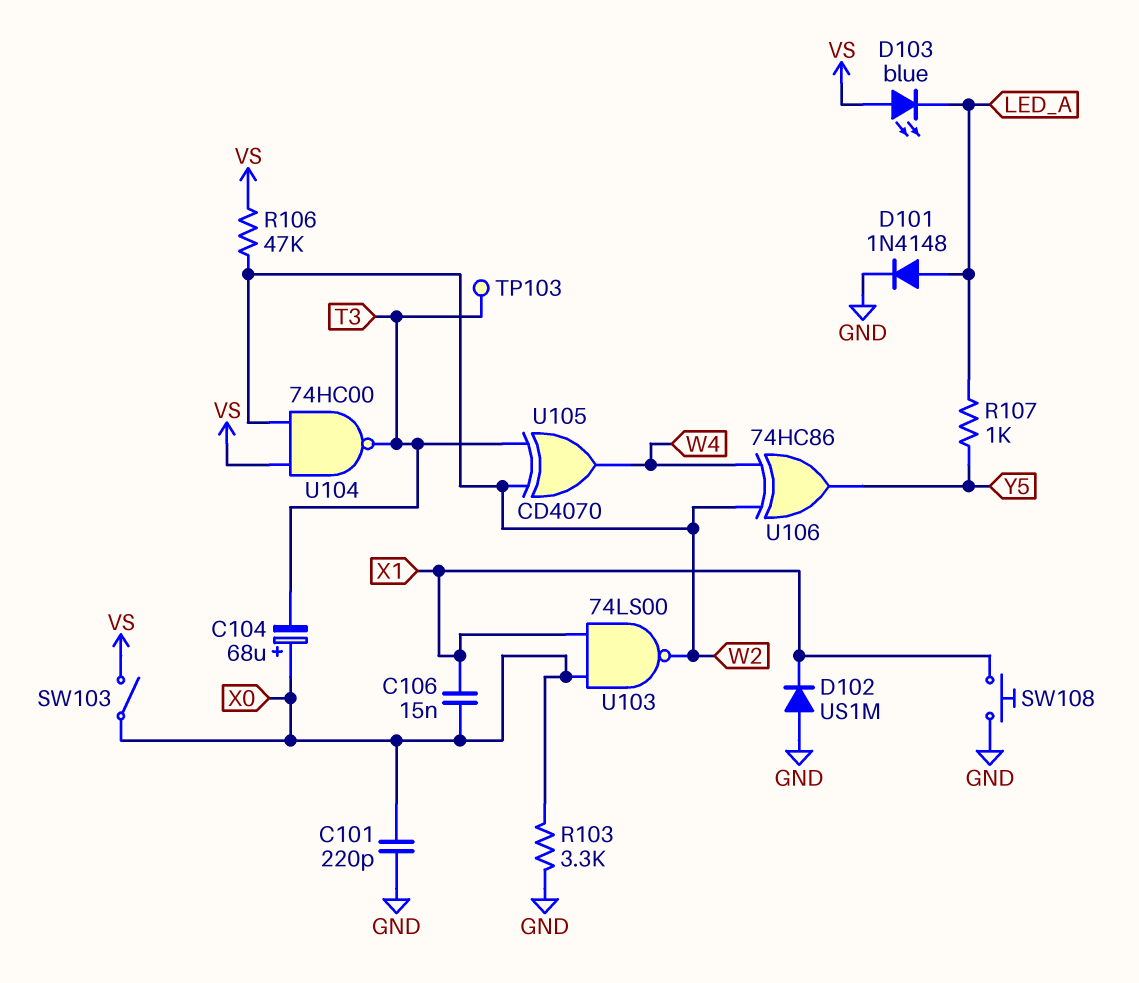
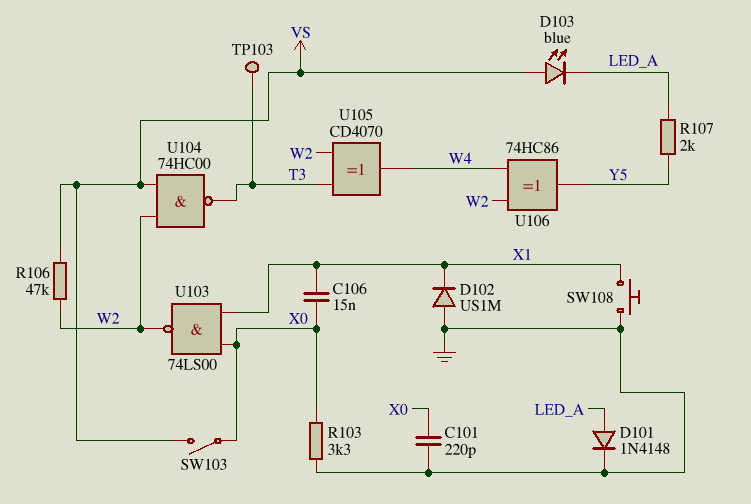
C104: 68uF (plus X0, minus T3) -> none
R107: 1k (LED_A, Y5) -> 2k (LED_A, Y5)

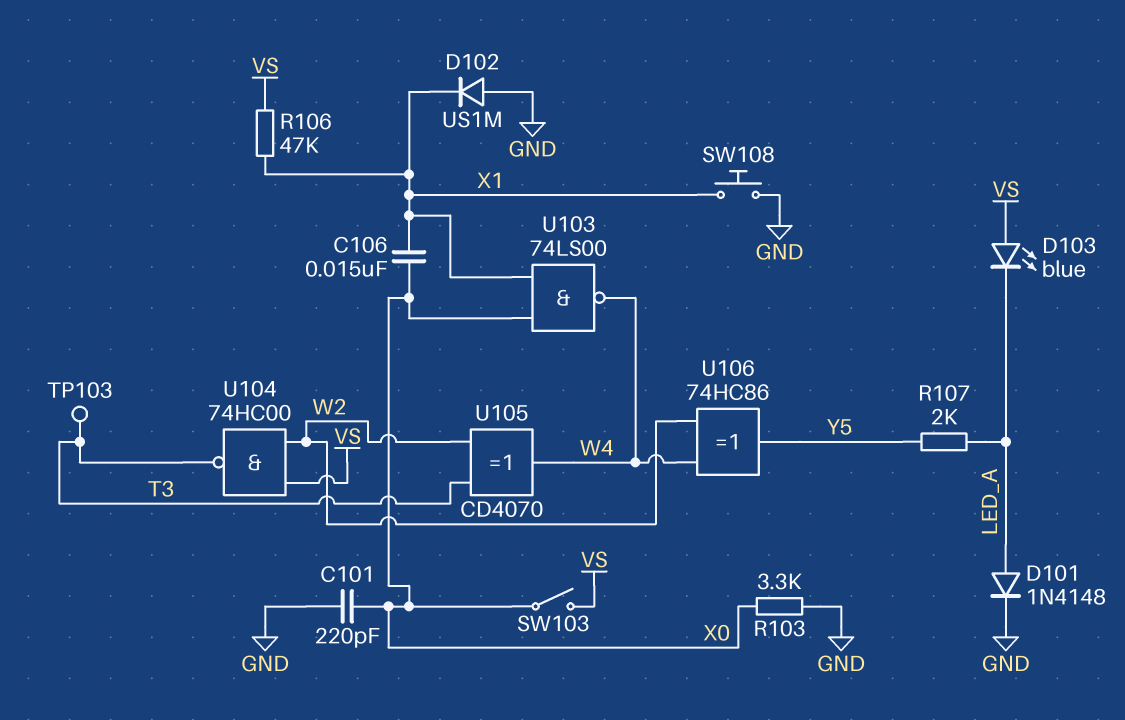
R106: 47k (VS, W2) -> 47k (VS, X1)
U103: NAND 74LS00 (in X0, in X1, out W2) -> NAND 74LS00 (in X0, in X1, out W4)

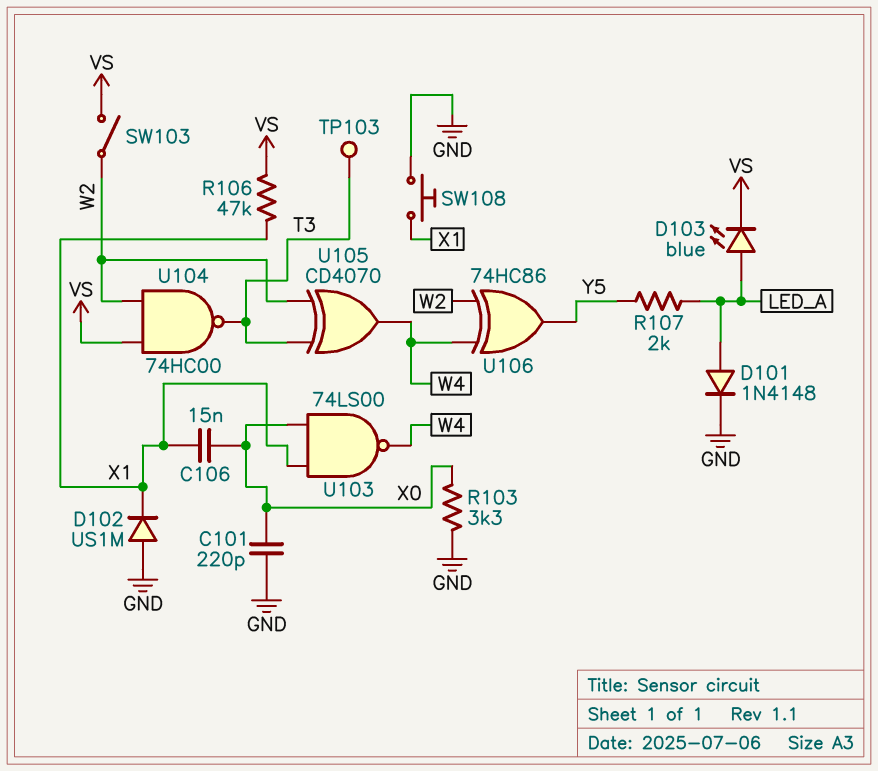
D103: LED blue (A VS, K LED_A) -> LED blue (A LED_A, K VS)
SW103: switch (VS, X0) -> switch (VS, W2)

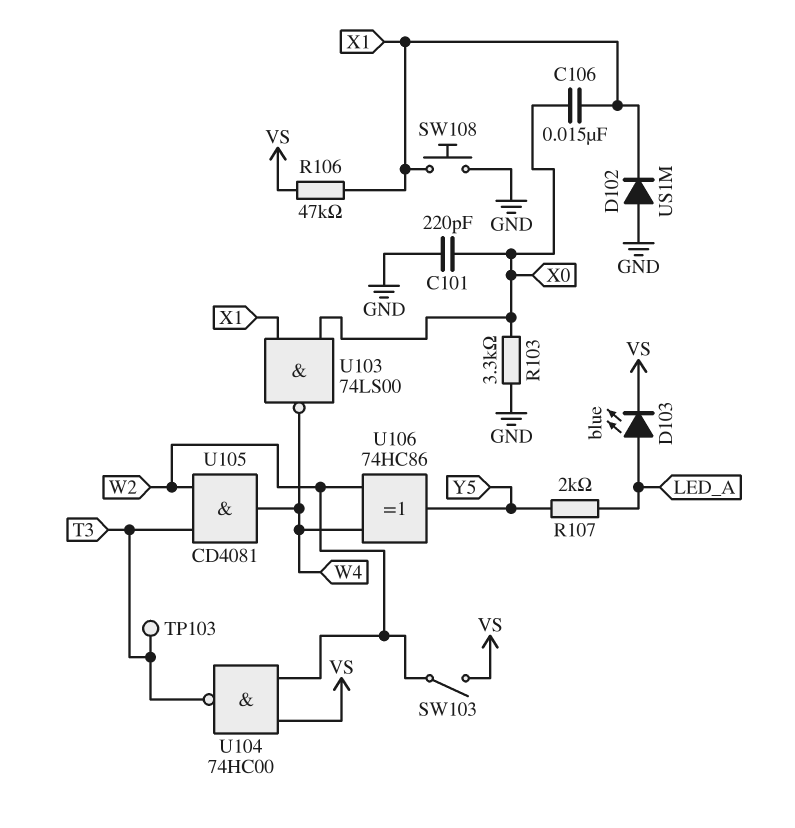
D101: diode 1N4148 (A LED_A, K GND) -> none
U105: XOR CD4070 (in T3, in W2, out W4) -> AND CD4081 (in T3, in W2, out W4)

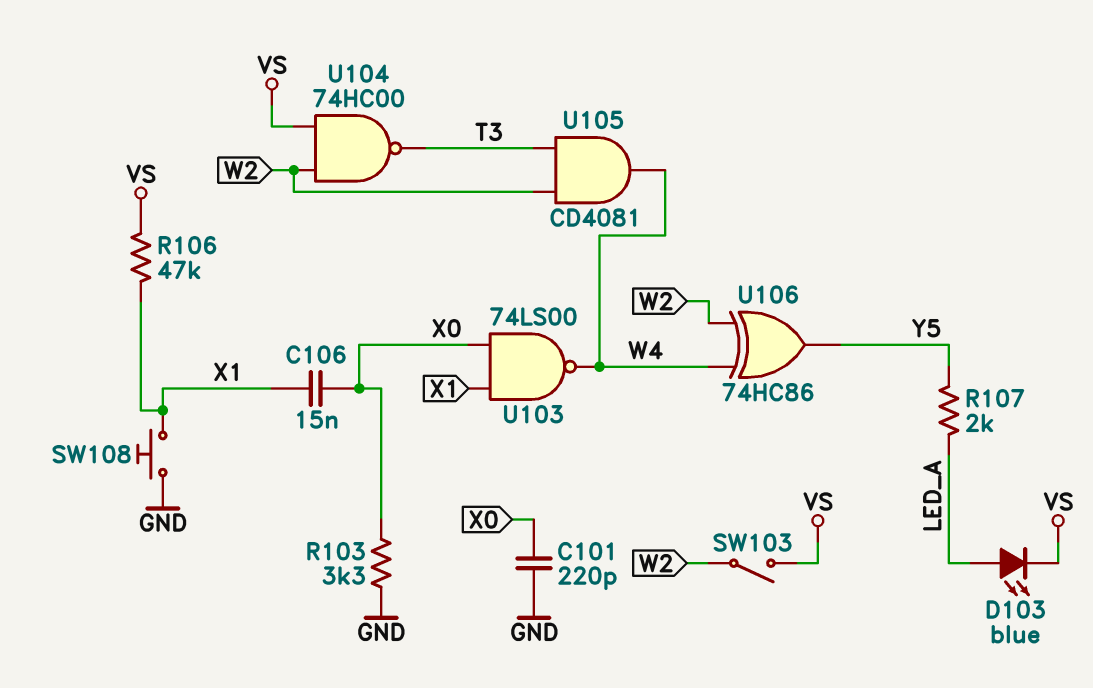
D102: diode US1M (A GND, K X1) -> none
TP103: test point (T3) -> none

